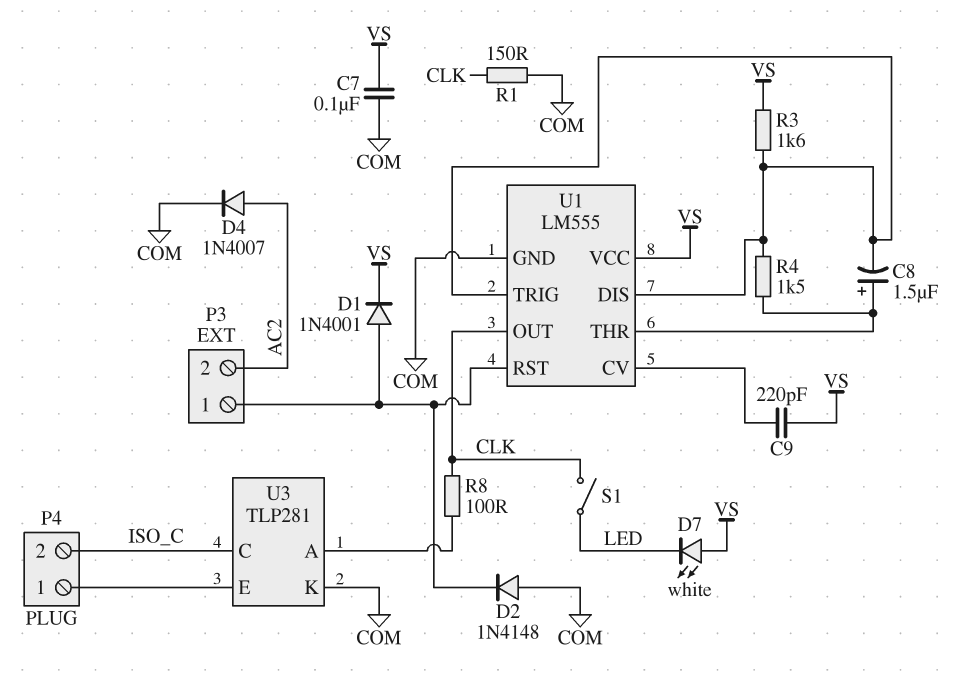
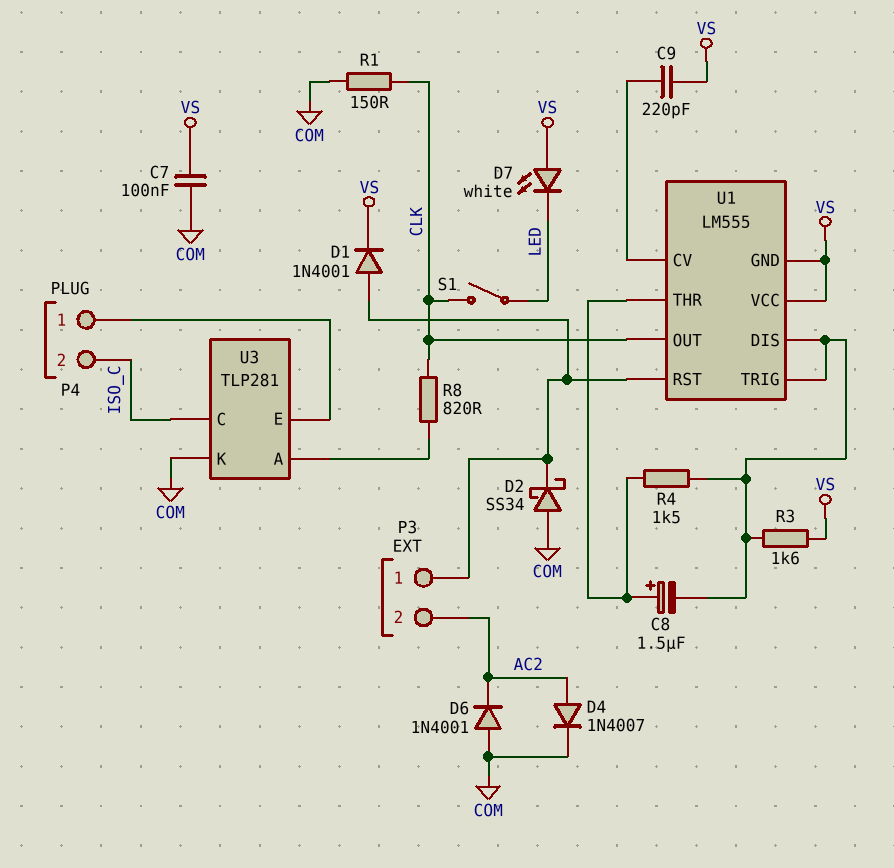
D2: diode 1N4148 (A COM, K P3/1) -> schottky SS34 (A COM, K P3/1)
D6: none -> diode 1N4001 (A COM, K AC2)
R8: 100 (CLK, U3/A) -> 820 (CLK, U3/A)
U1 pin GND: COM -> VS

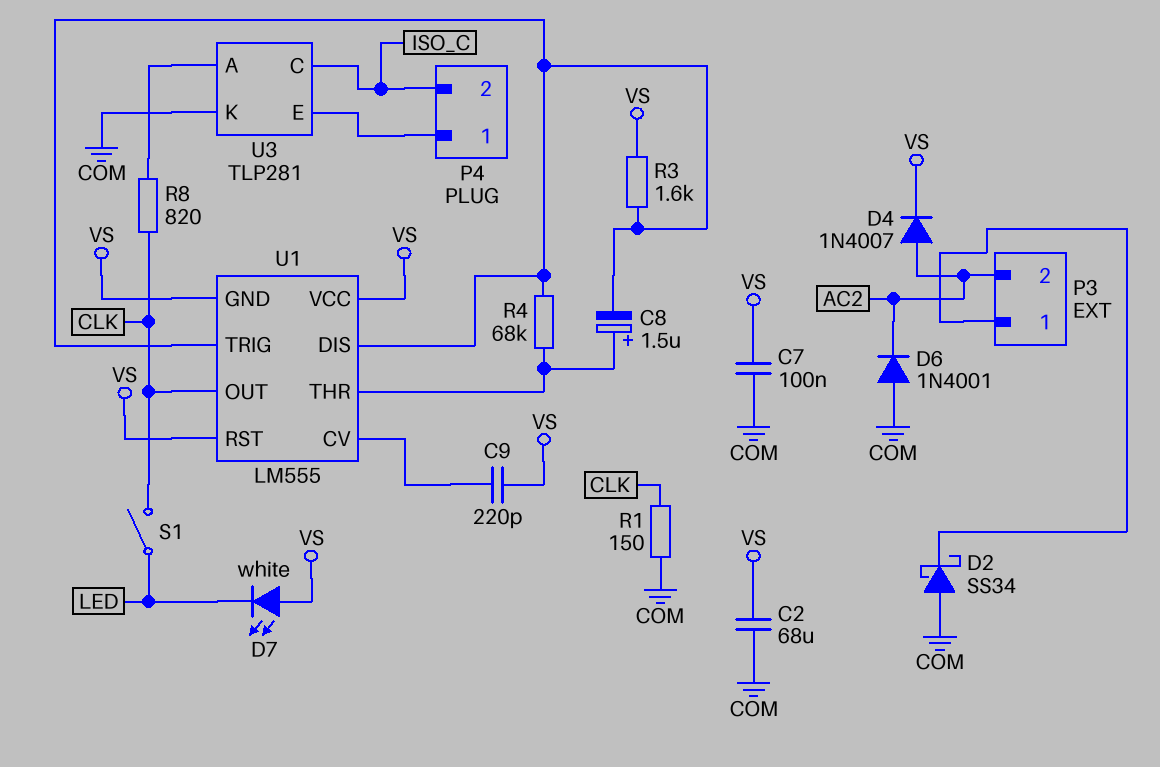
C2: none -> 68uF (COM, VS)
D1: diode 1N4001 (A P3/1, K VS) -> none
D4: diode 1N4007 (A AC2, K COM) -> diode 1N4007 (A AC2, K VS)
R4: 1.5k (U1/DIS, U1/THR) -> 68k (U1/DIS, U1/THR)
U1 pin RST: P3/1 -> VS

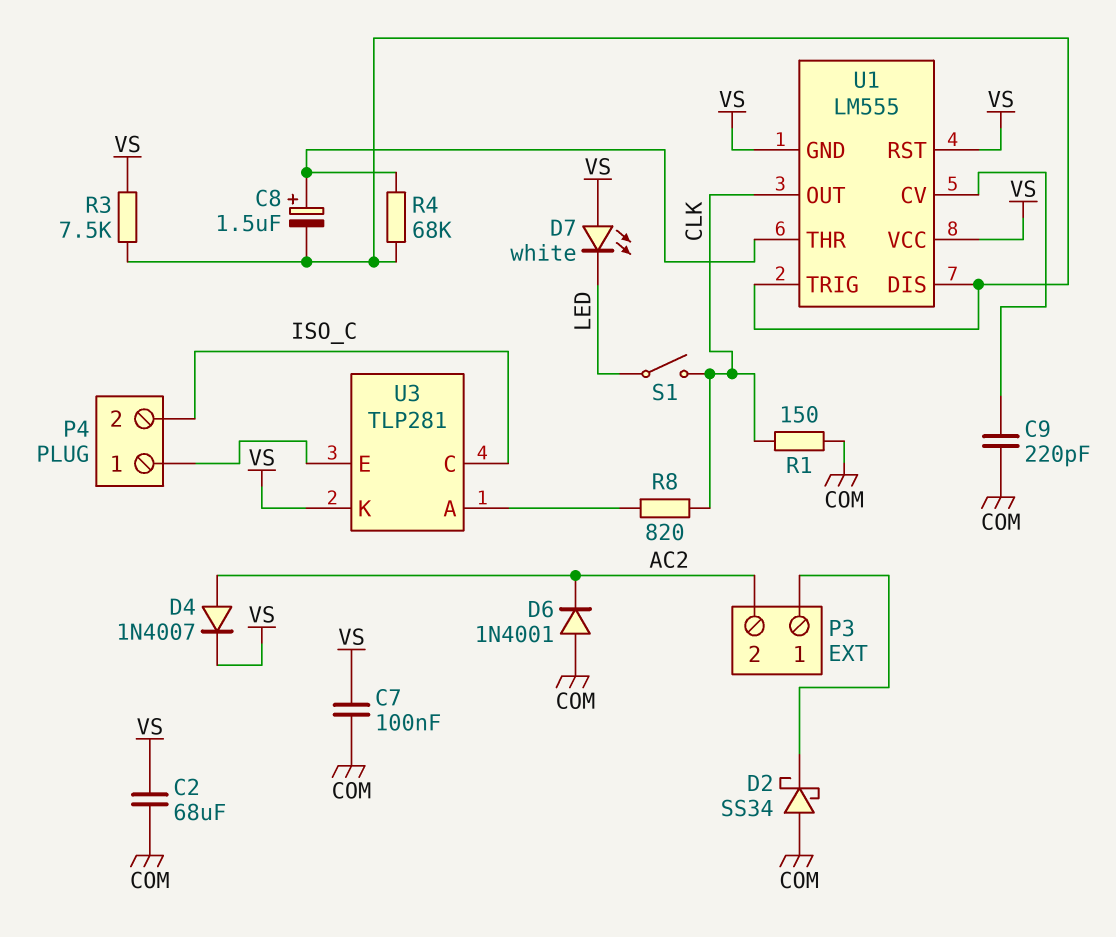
C9: 220pF (U1/CV, VS) -> 220pF (COM, U1/CV)
R3: 1.6k (U1/DIS, VS) -> 7.5k (U1/DIS, VS)
U3 pin K: COM -> VS

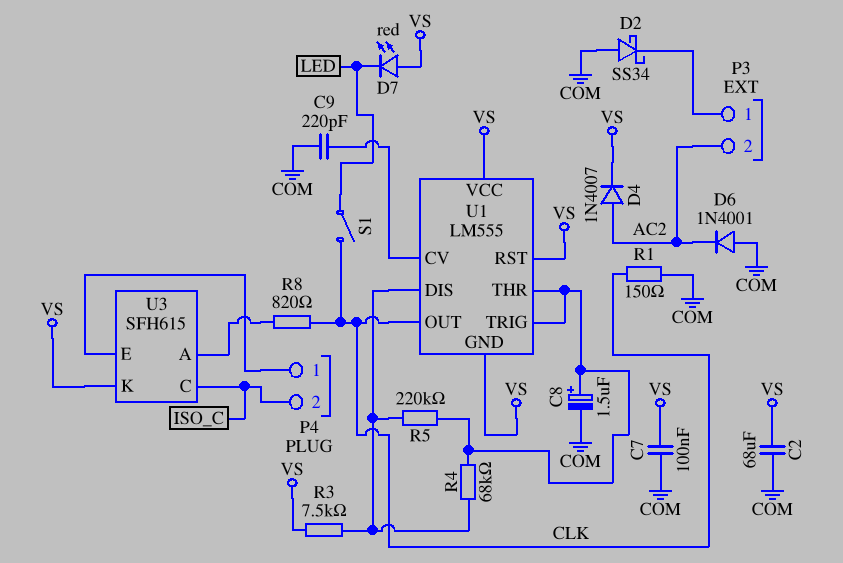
C8: 1.5uF (plus U1/THR, minus U1/DIS) -> 1.5uF (plus U1/THR, minus COM)
D7: LED white (A VS, K LED) -> LED red (A VS, K LED)
R5: none -> 220k (U1/DIS, U1/THR)
U1 pin TRIG: U1/DIS -> U1/THR
U3: TLP281 -> SFH615

